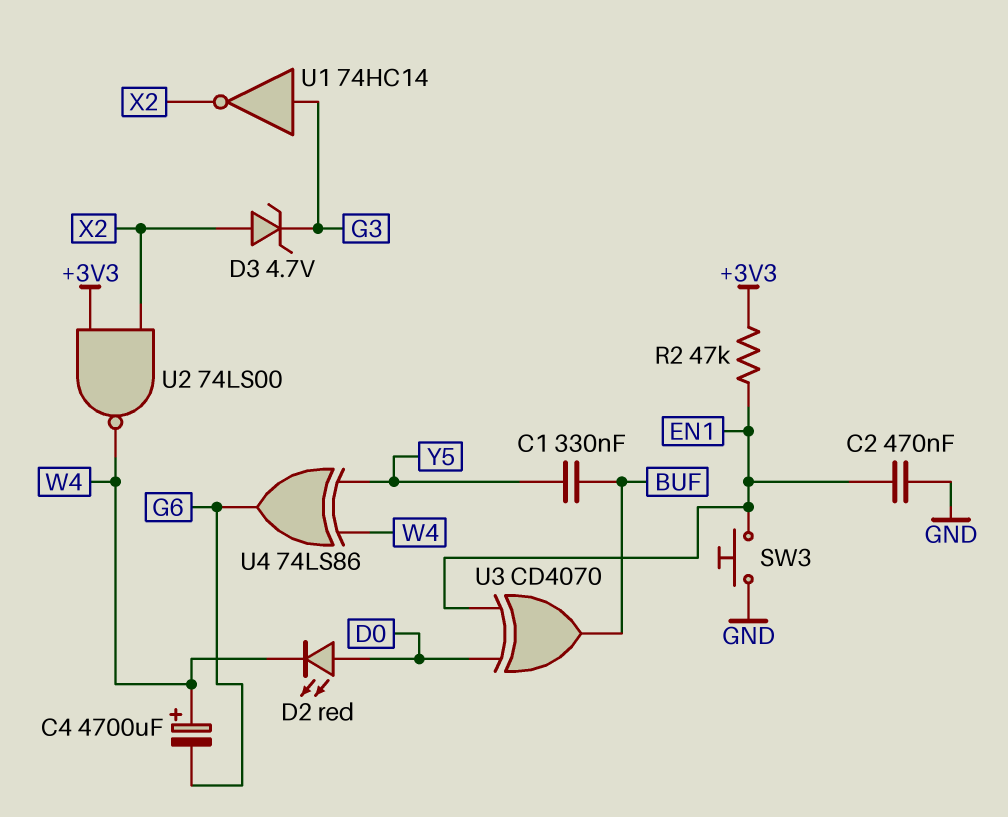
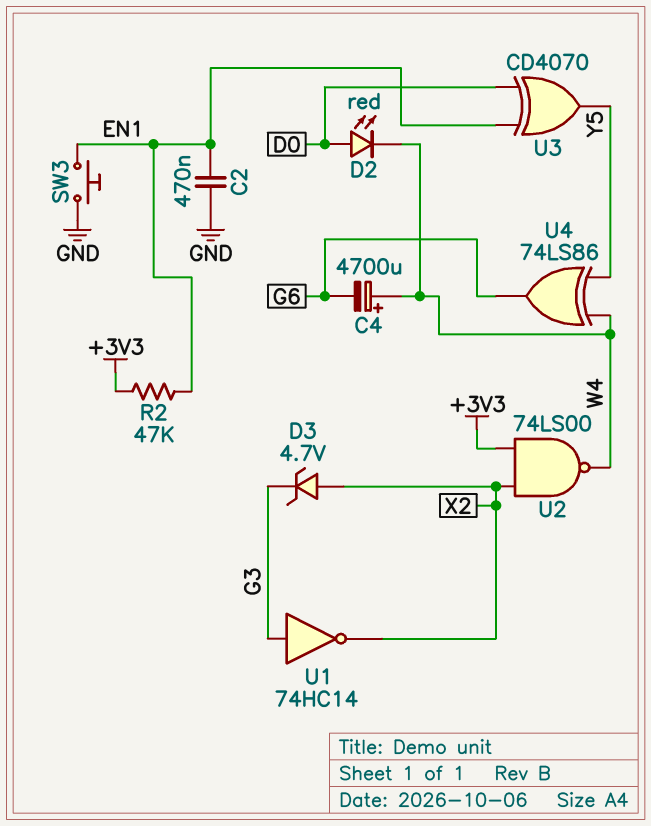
C1: 330nF (BUF, Y5) -> none
U3: XOR CD4070 (in D0, in EN1, out BUF) -> XOR CD4070 (in D0, in EN1, out Y5)

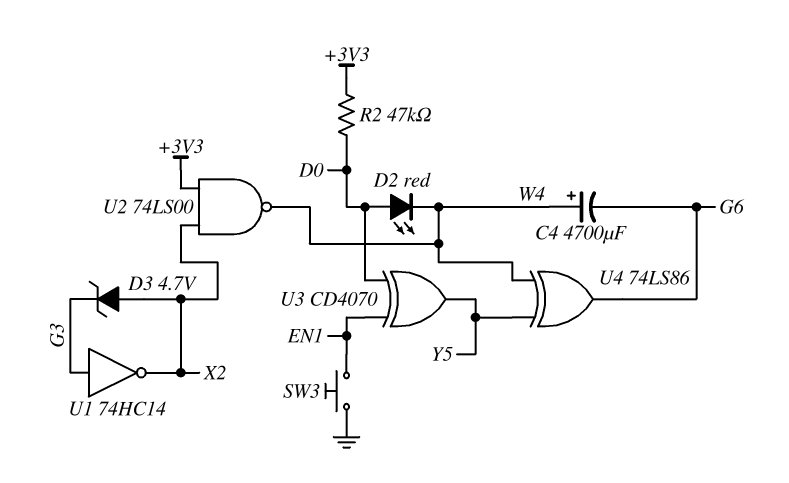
C2: 470nF (EN1, GND) -> none
R2: 47k (+3V3, EN1) -> 47k (+3V3, D0)

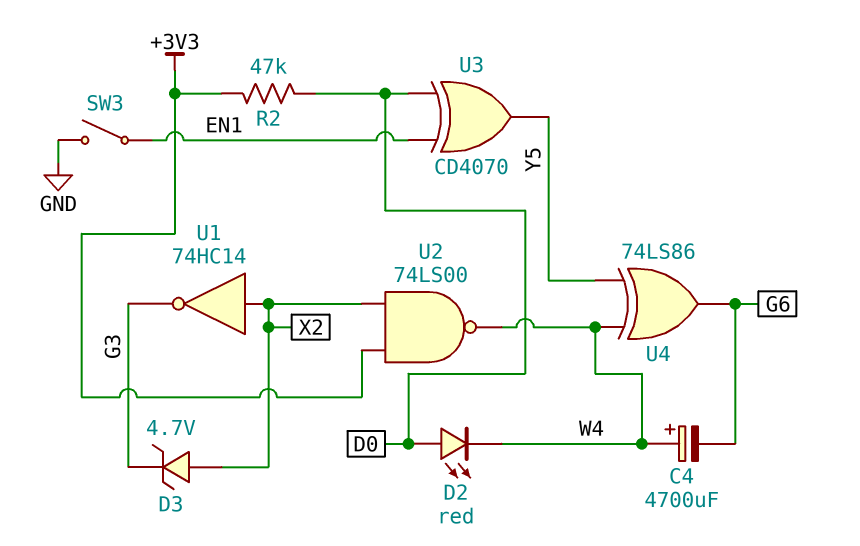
SW3: button (EN1, GND) -> switch (EN1, GND)
U1: NOT 74HC14 (in G3, out X2) -> NOT 74HC14 (in X2, out G3)

